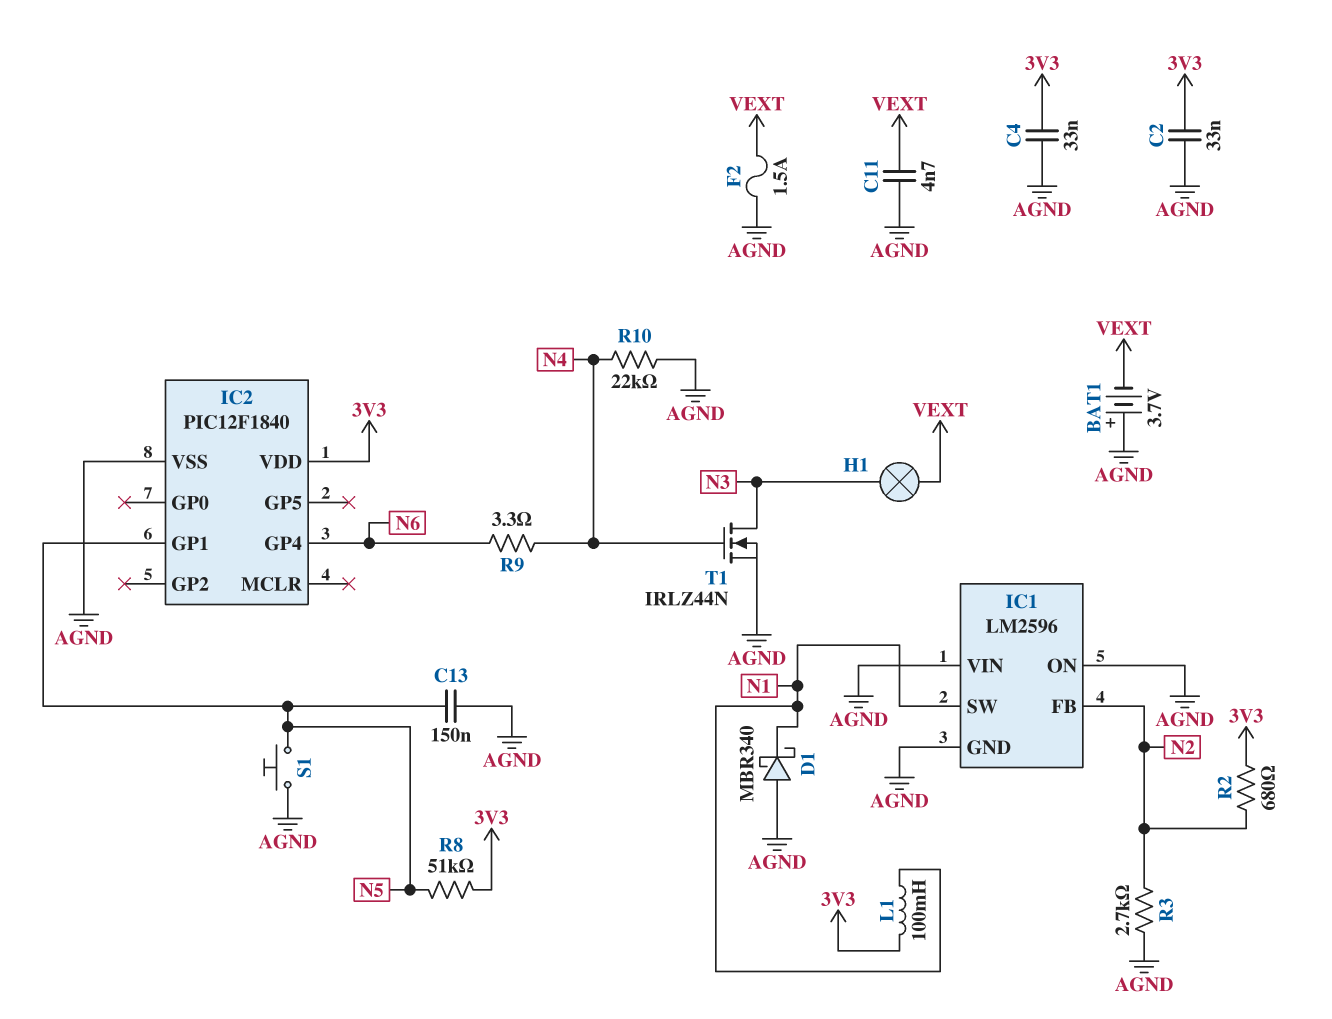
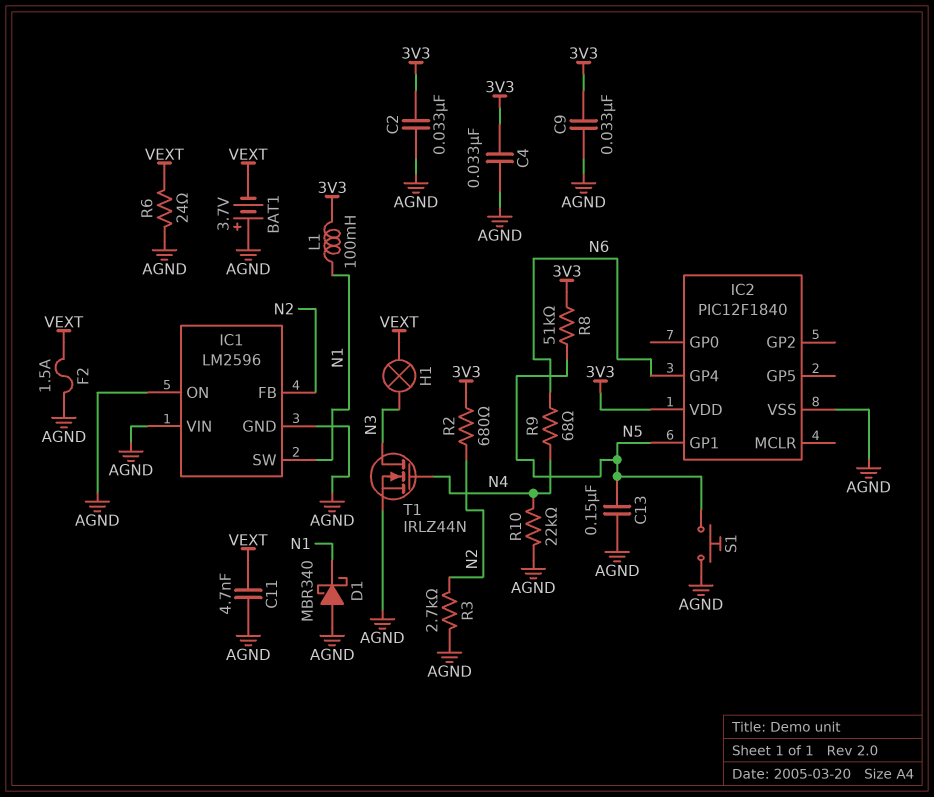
C9: none -> 33nF (3V3, AGND)
R6: none -> 24 (AGND, VEXT)
R9: 3.3 (N4, N6) -> 68 (N4, N6)

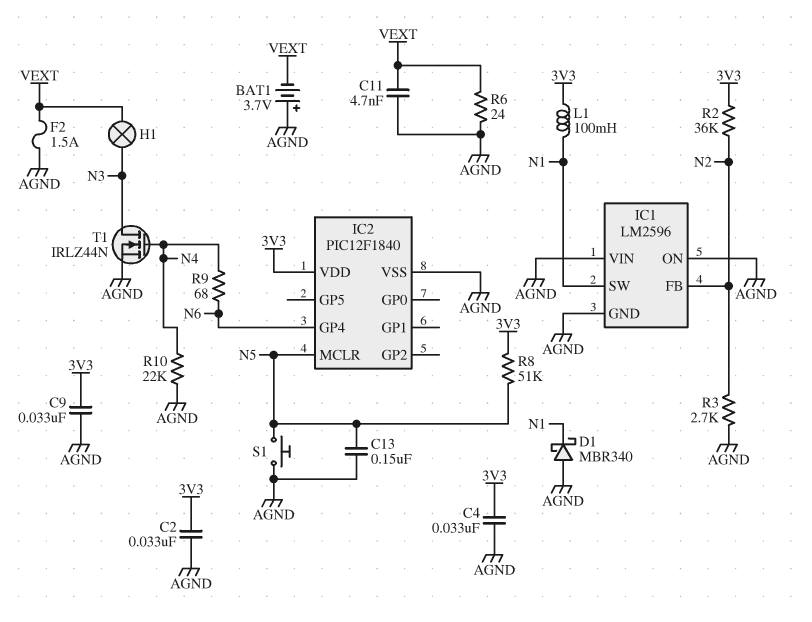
IC2 pin GP1: N5 -> none
IC2 pin MCLR: none -> N5
R2: 680 (3V3, N2) -> 36k (3V3, N2)

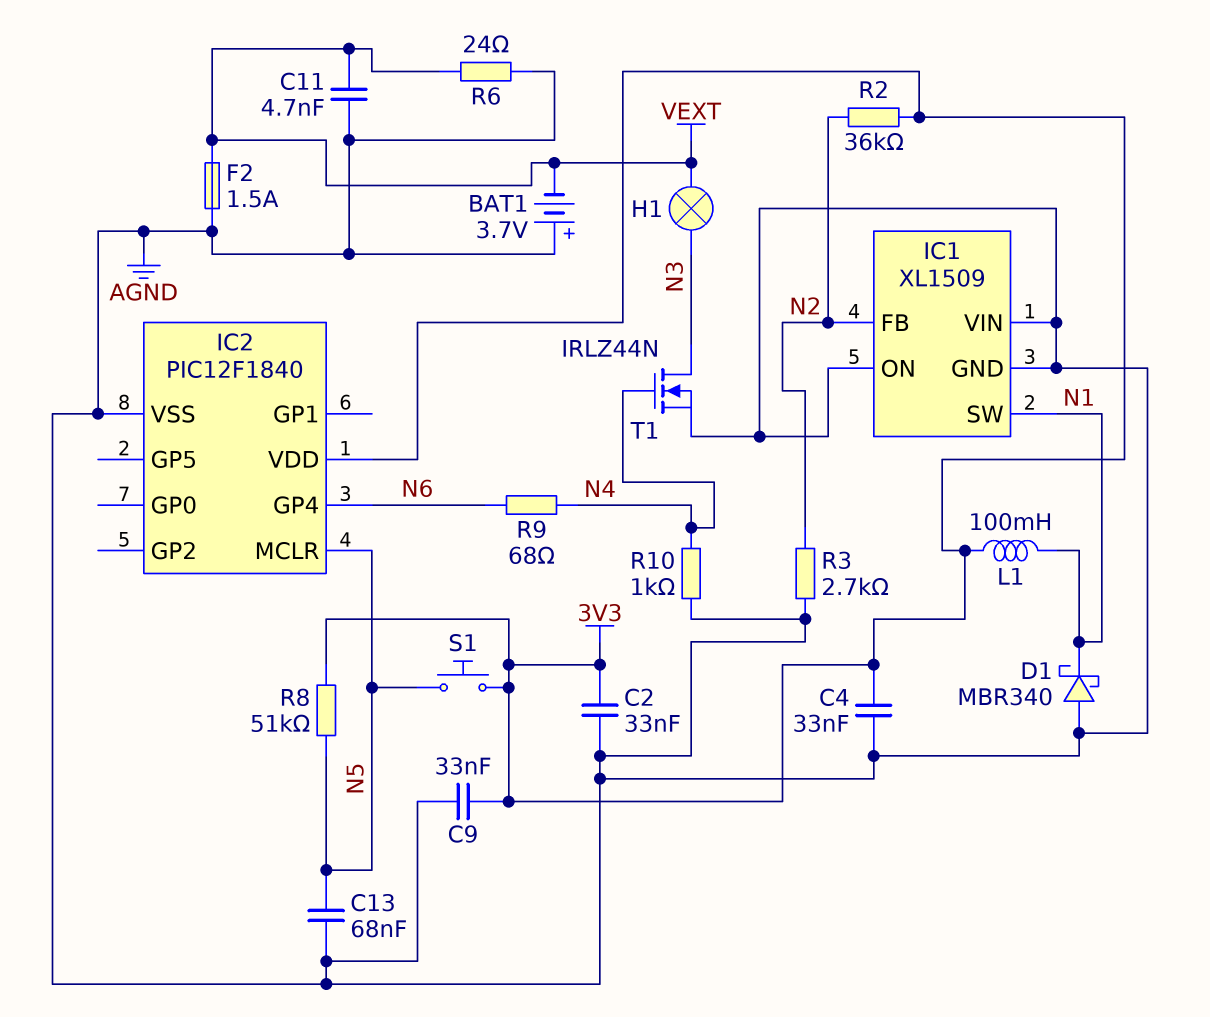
C13: 150nF (AGND, N5) -> 68nF (AGND, N5)
IC1: LM2596 -> XL1509
R10: 22k (AGND, N4) -> 1k (AGND, N4)
S1: button (AGND, N5) -> button (3V3, N5)

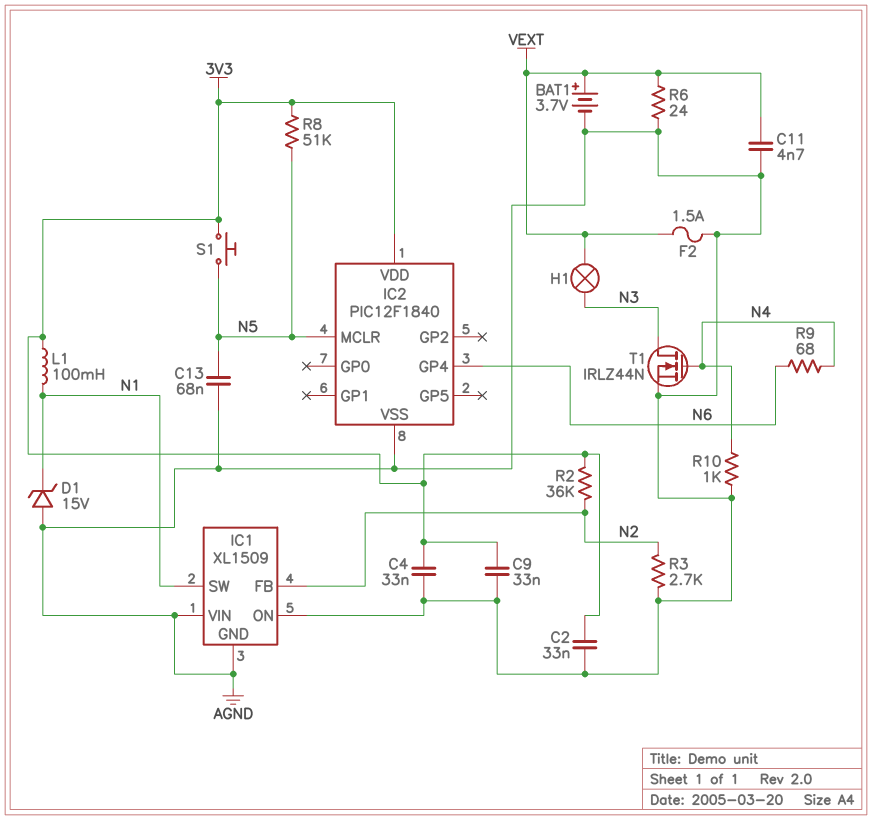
BAT1: 3.7V (plus AGND, minus VEXT) -> 3.7V (plus VEXT, minus AGND)
D1: schottky MBR340 (A AGND, K N1) -> zener 15V (A AGND, K N1)

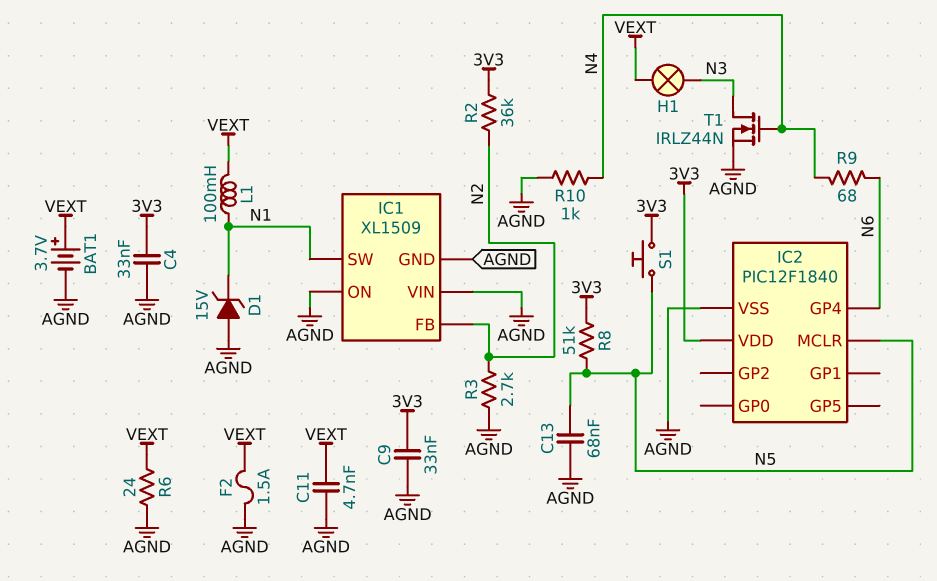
C2: 33nF (3V3, AGND) -> none
L1: 100mH (3V3, N1) -> 100mH (N1, VEXT)

